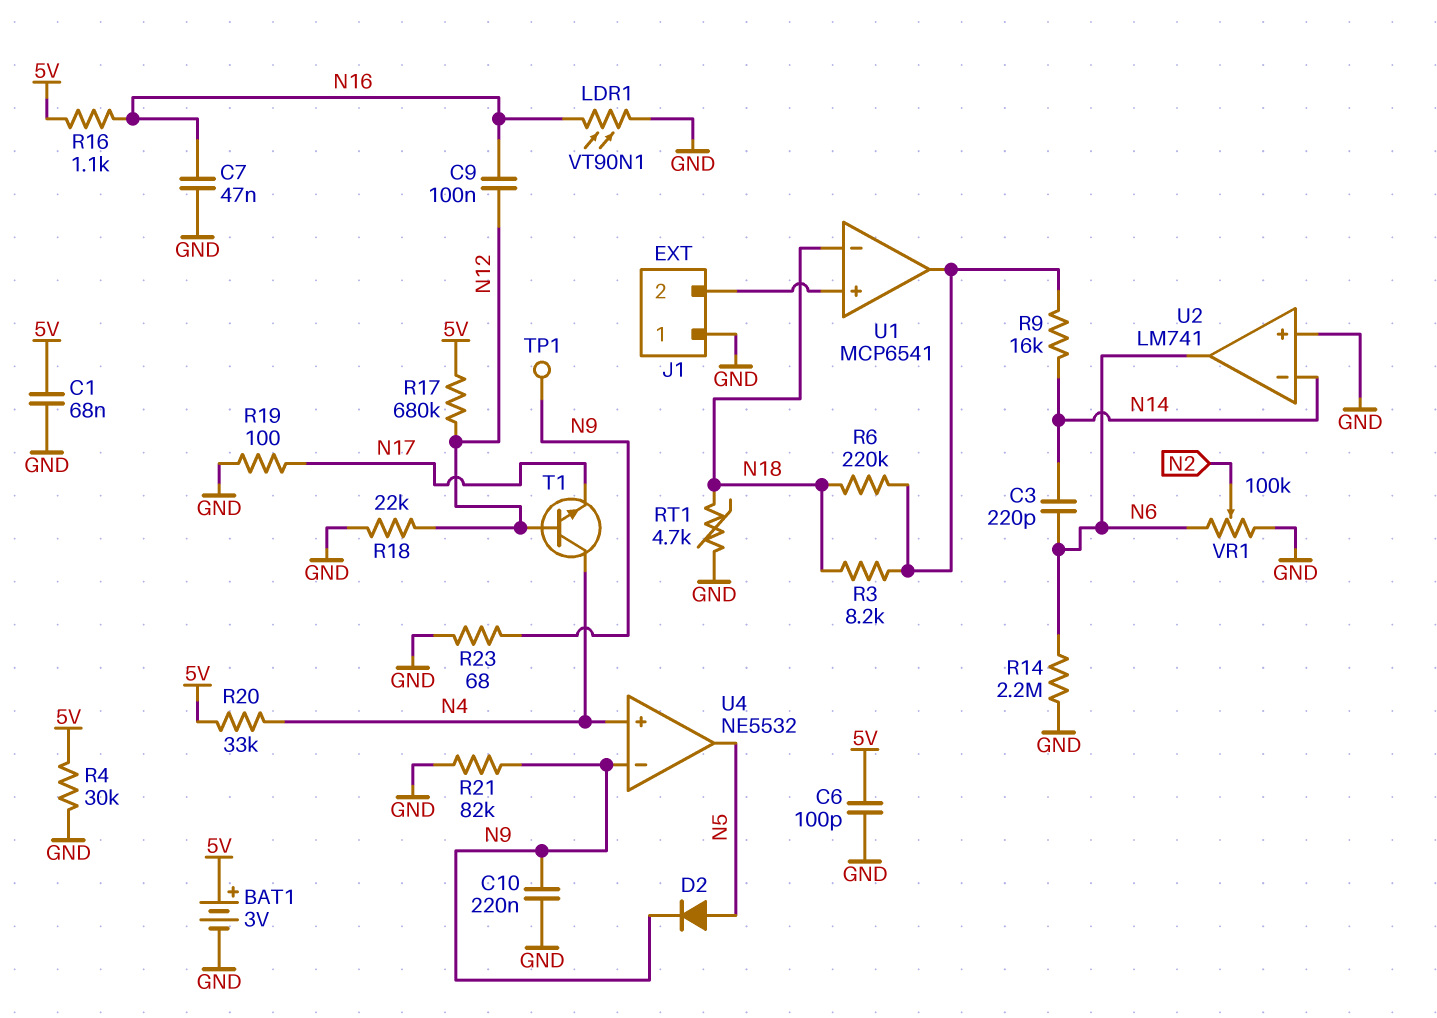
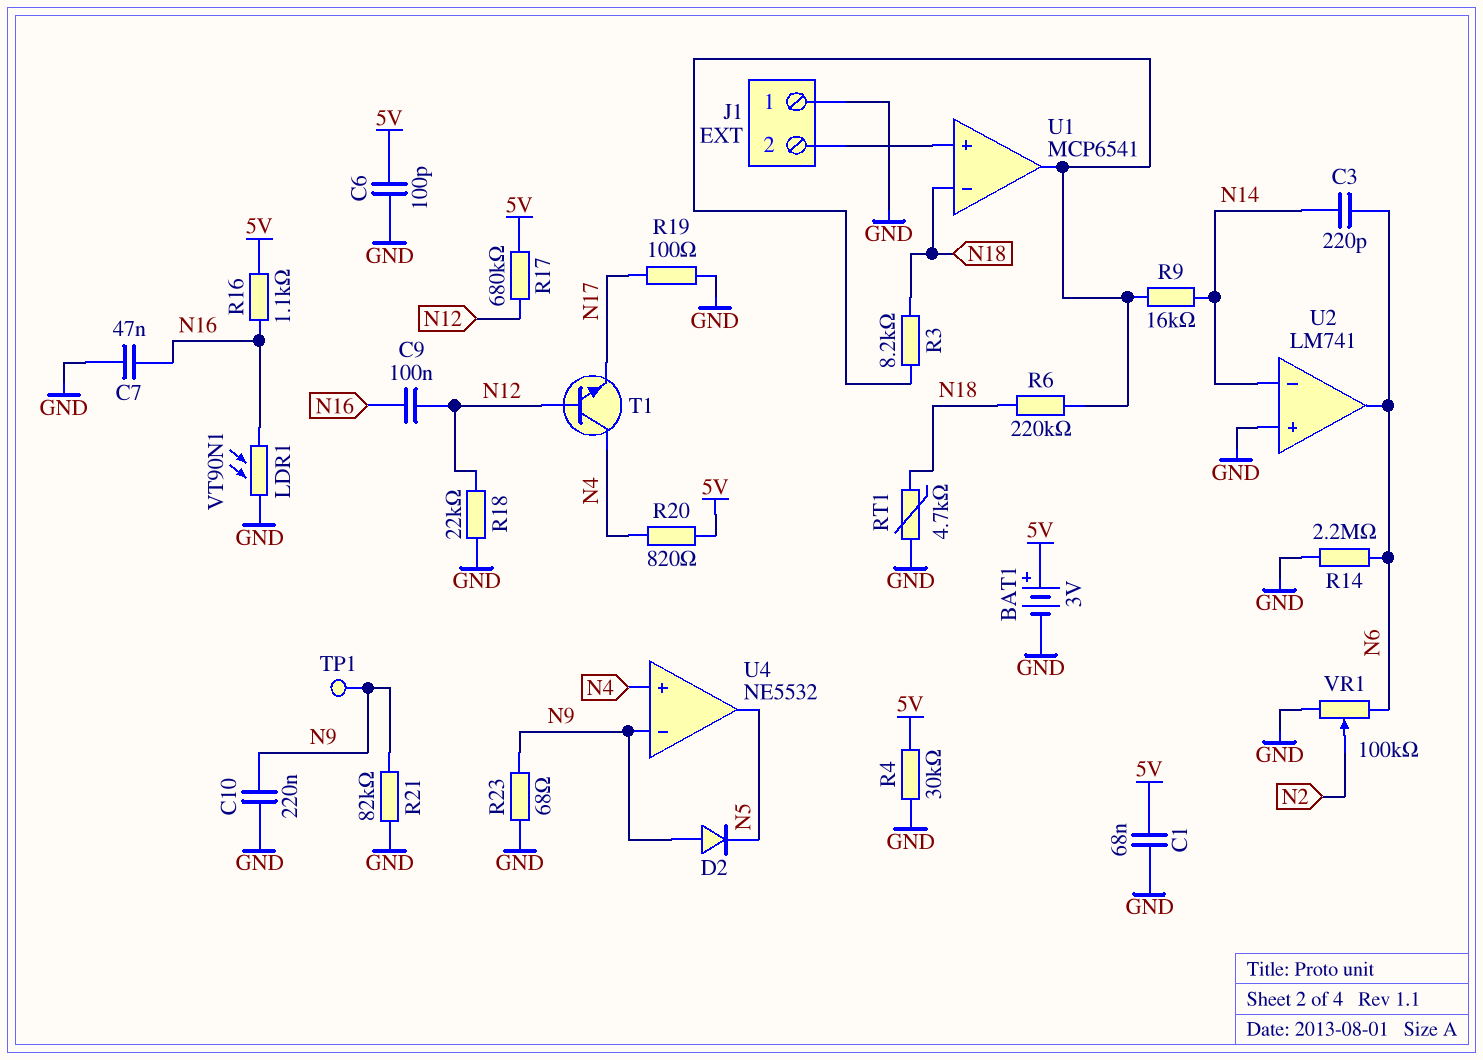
D2: diode (A N5, K N9) -> diode (A N9, K N5)
R20: 33k (5V, N4) -> 820 (5V, N4)

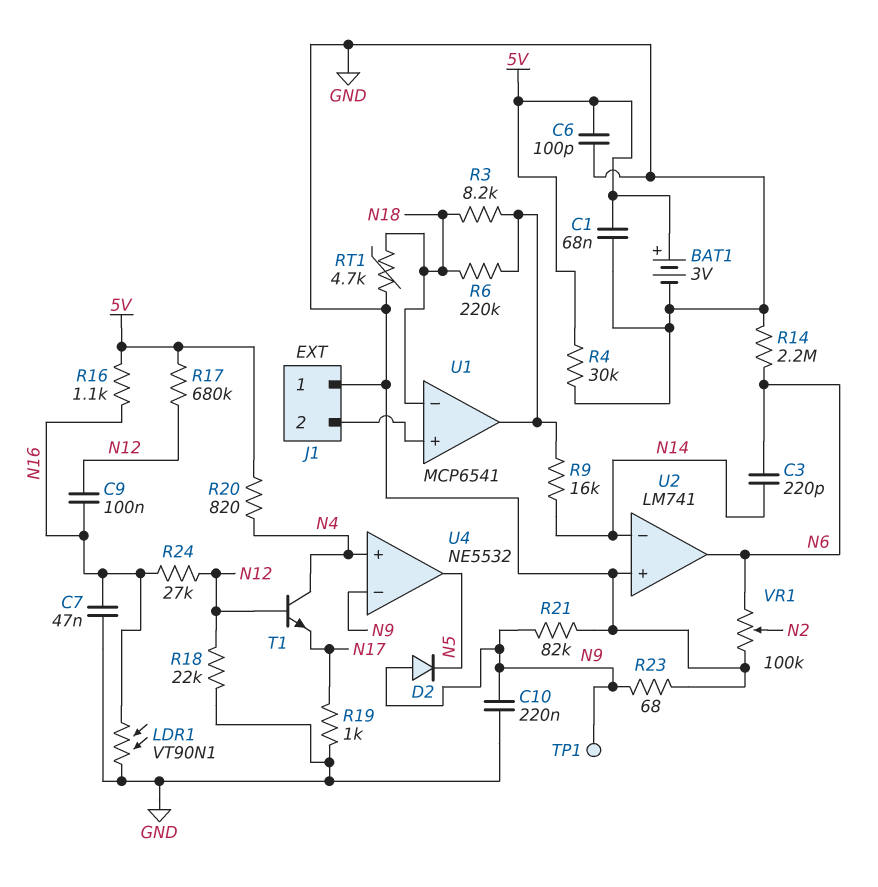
R19: 100 (GND, N17) -> 1k (GND, N17)
R24: none -> 27k (N12, N16)

